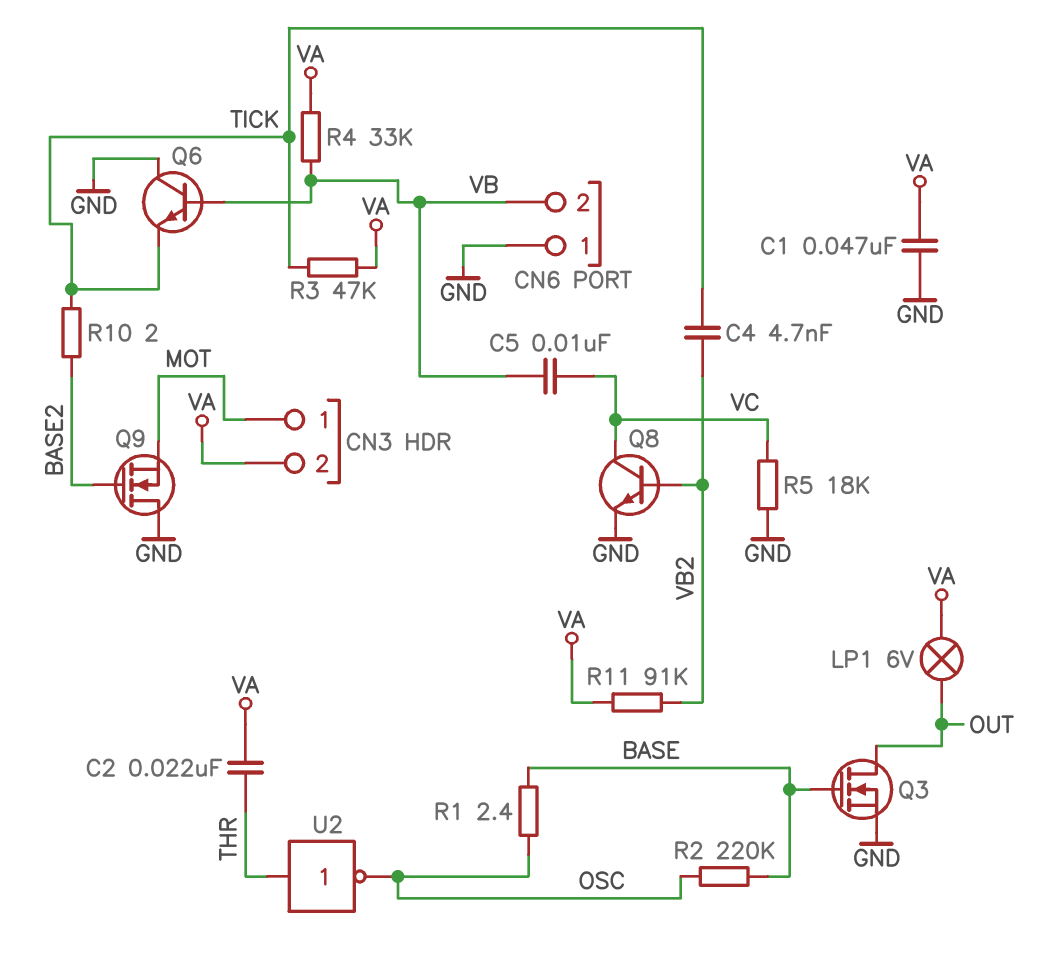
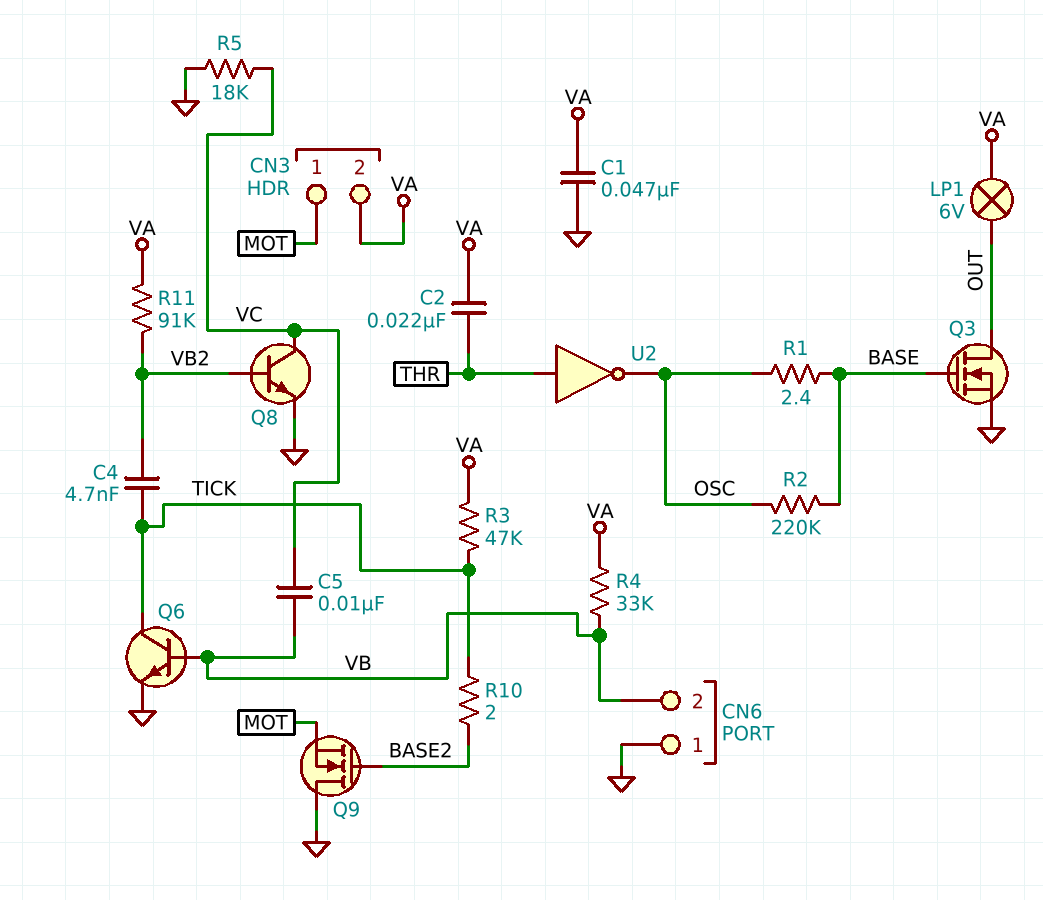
Q6: NPN (B VB, C GND, E TICK) -> NPN (B VB, C TICK, E GND)

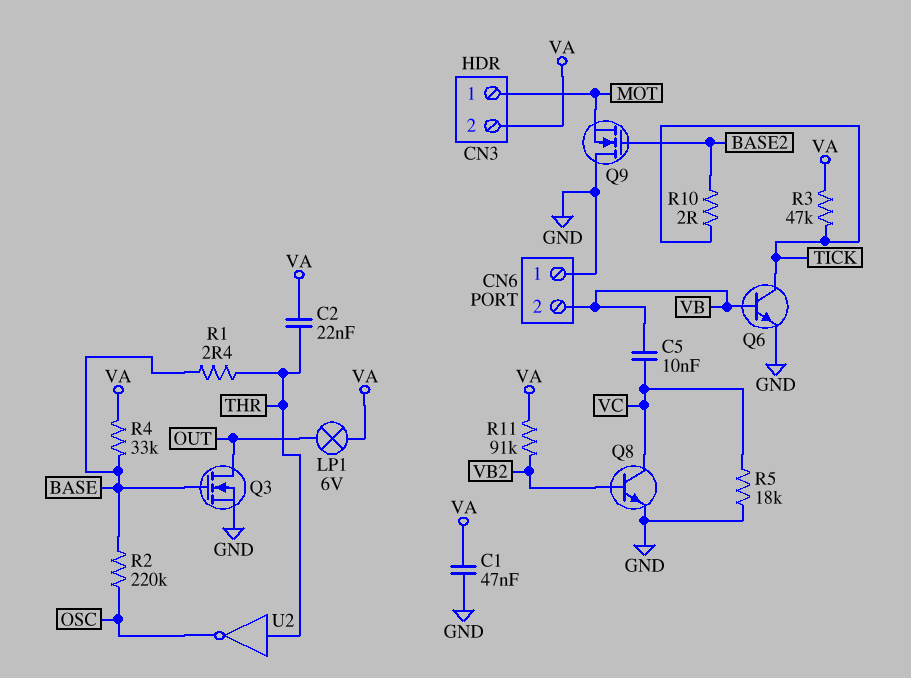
C4: 4.7nF (TICK, VB2) -> none
R1: 2.4 (BASE, OSC) -> 2.4 (BASE, THR)
R4: 33k (VA, VB) -> 33k (BASE, VA)

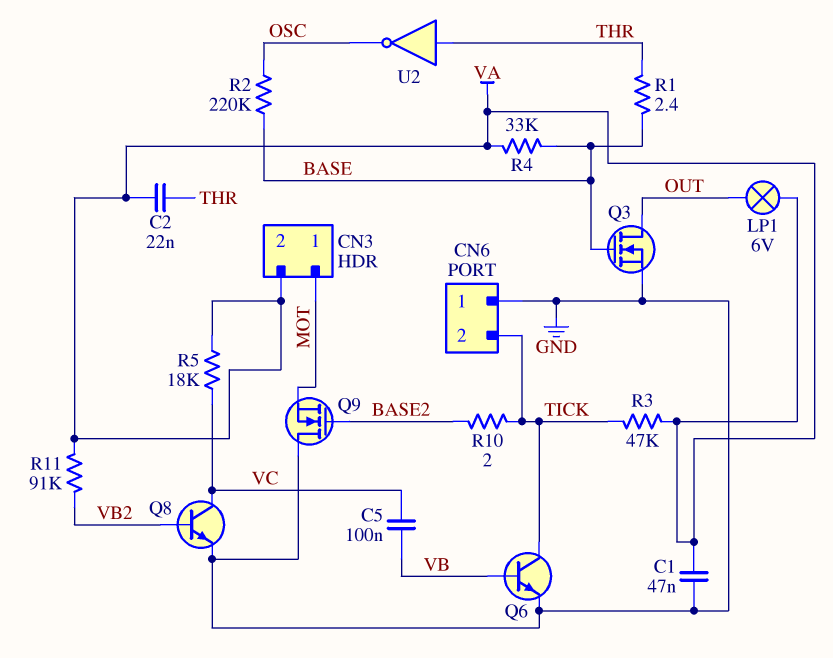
C5: 10nF (VB, VC) -> 100nF (VB, VC)
CN6 pin 2: VB -> TICK
R5: 18k (GND, VC) -> 18k (VA, VC)

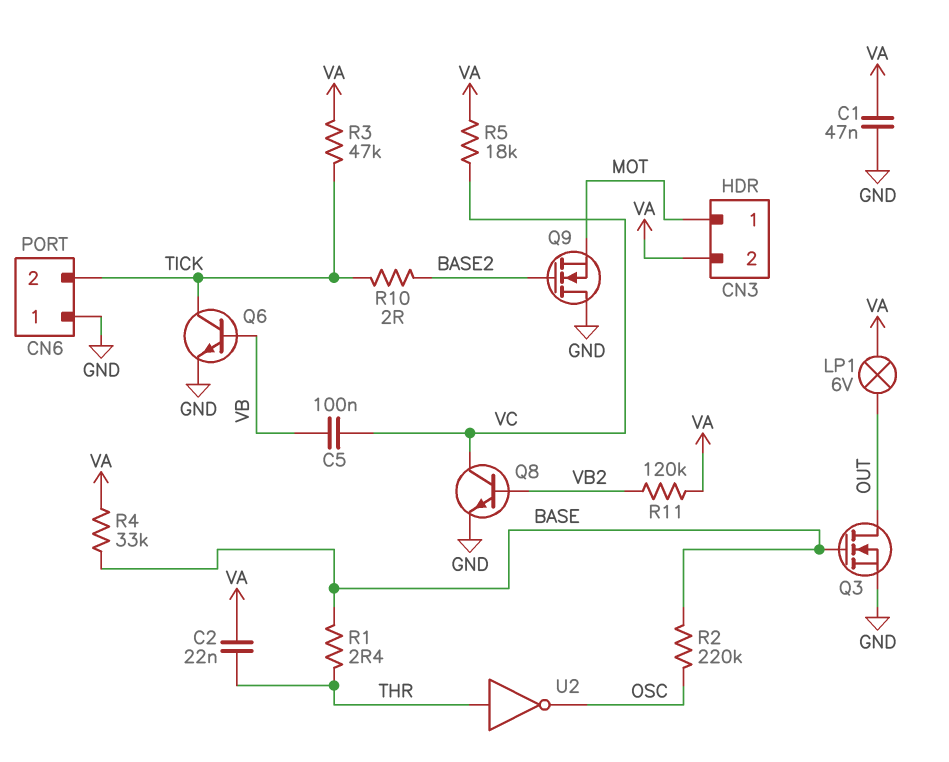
R11: 91k (VA, VB2) -> 120k (VA, VB2)

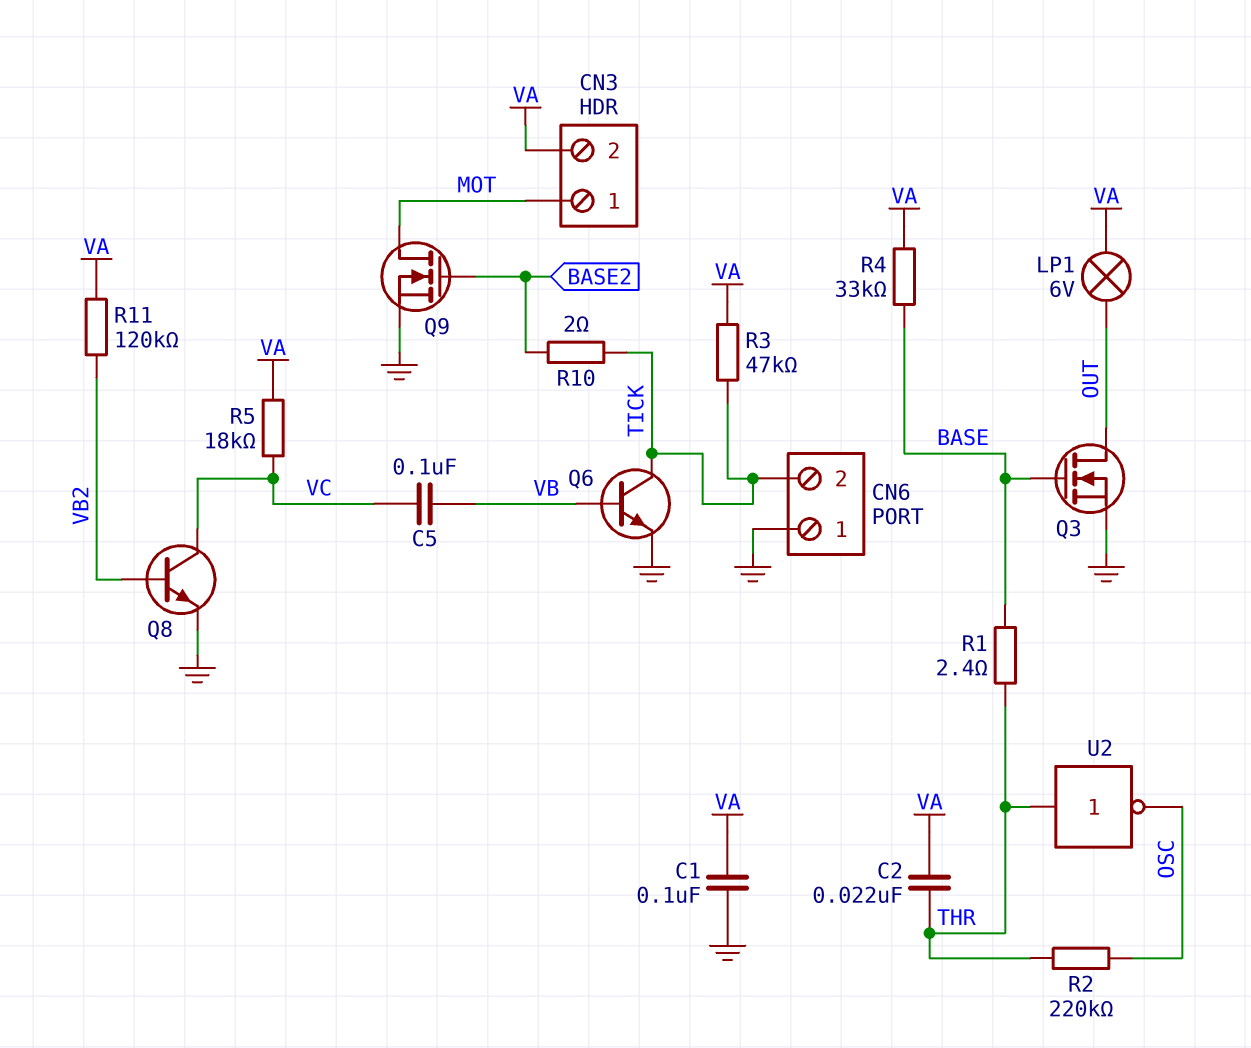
C1: 47nF (GND, VA) -> 100nF (GND, VA)
Q9: NMOS (G BASE2, D GND, S MOT) -> NMOS (G BASE2, D MOT, S GND)
R2: 220k (BASE, OSC) -> 220k (OSC, THR)

